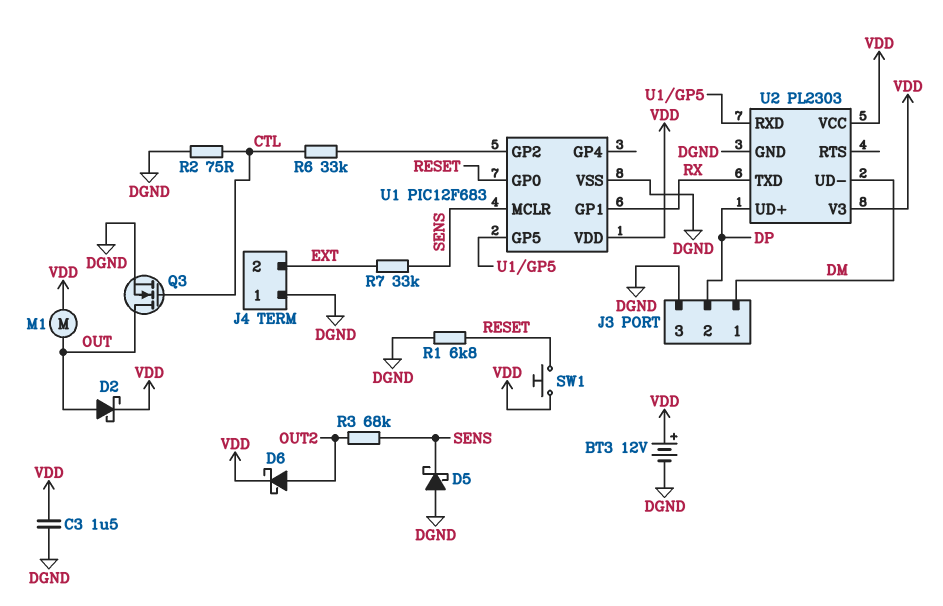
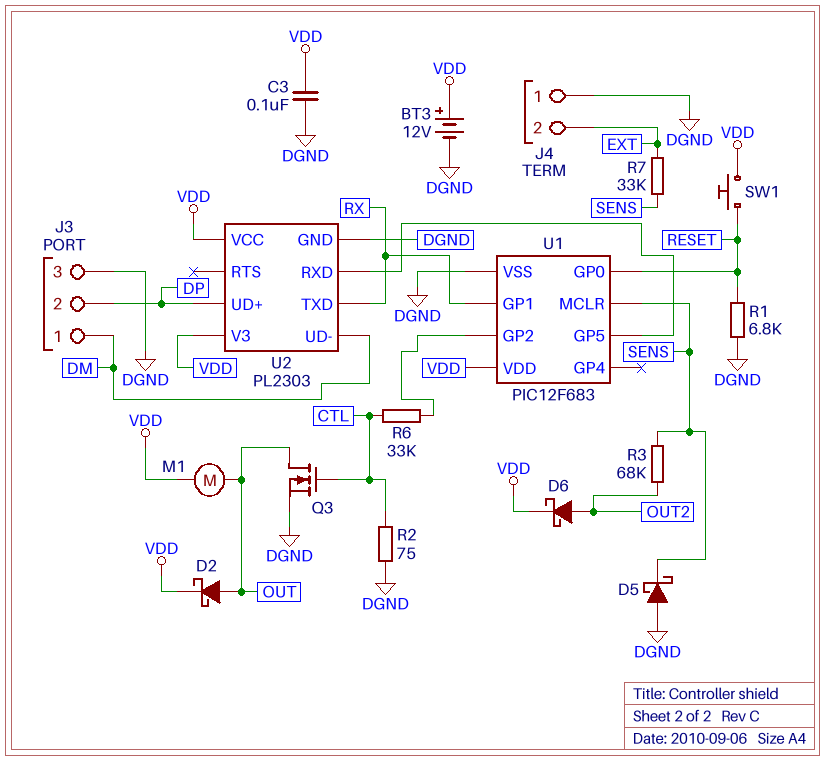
C3: 1.5uF (DGND, VDD) -> 100nF (DGND, VDD)

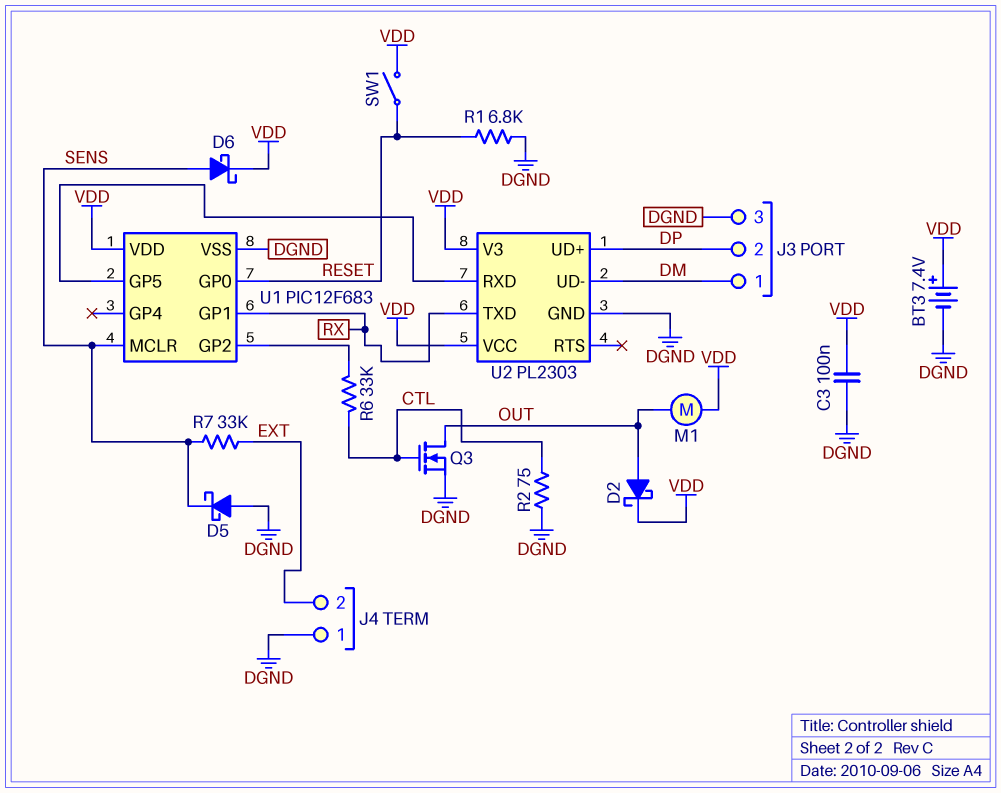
BT3: 12V (plus VDD, minus DGND) -> 7.4V (plus VDD, minus DGND)
D6: schottky (A OUT2, K VDD) -> schottky (A SENS, K VDD)
R3: 68k (OUT2, SENS) -> none
SW1: button (RESET, VDD) -> switch (RESET, VDD)

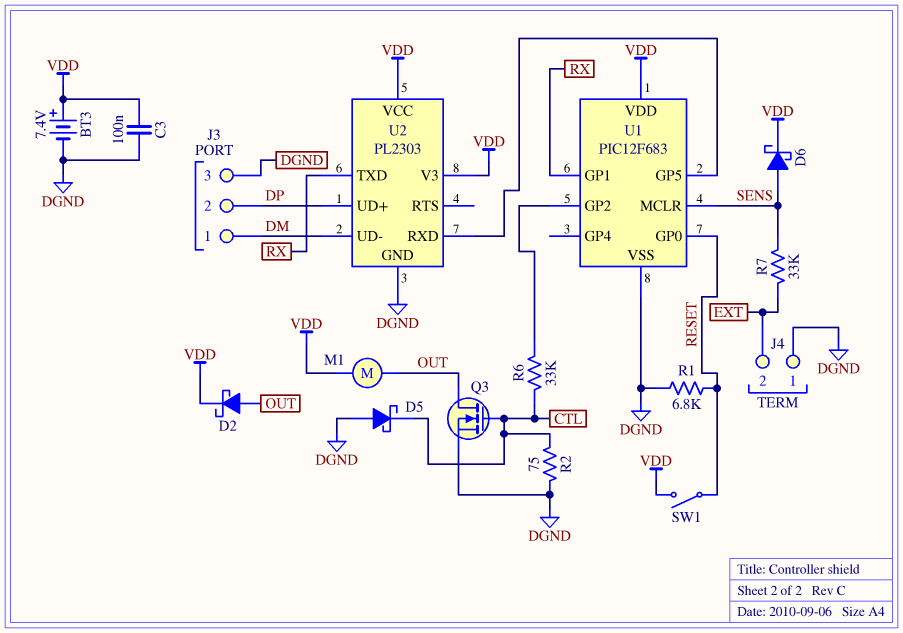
D5: schottky (A DGND, K SENS) -> schottky (A DGND, K CTL)

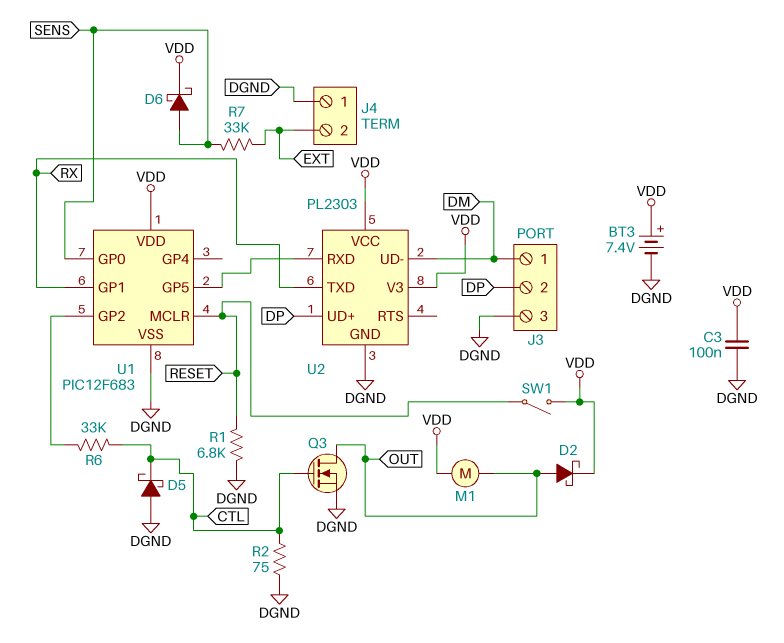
U1 pin GP0: RESET -> SENS
U1 pin MCLR: SENS -> RESET

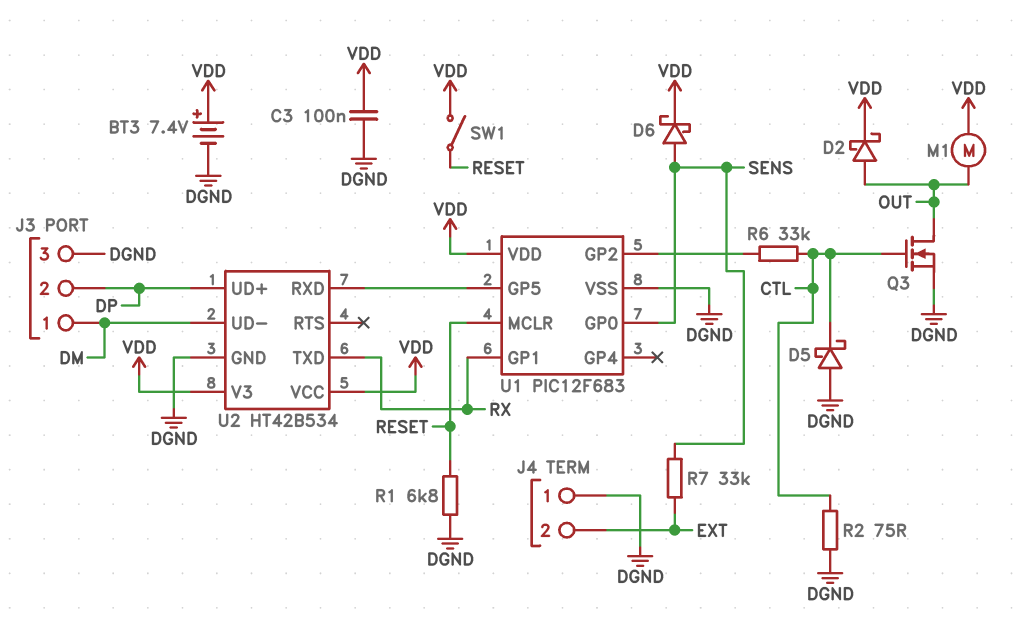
U2: PL2303 -> HT42B534

